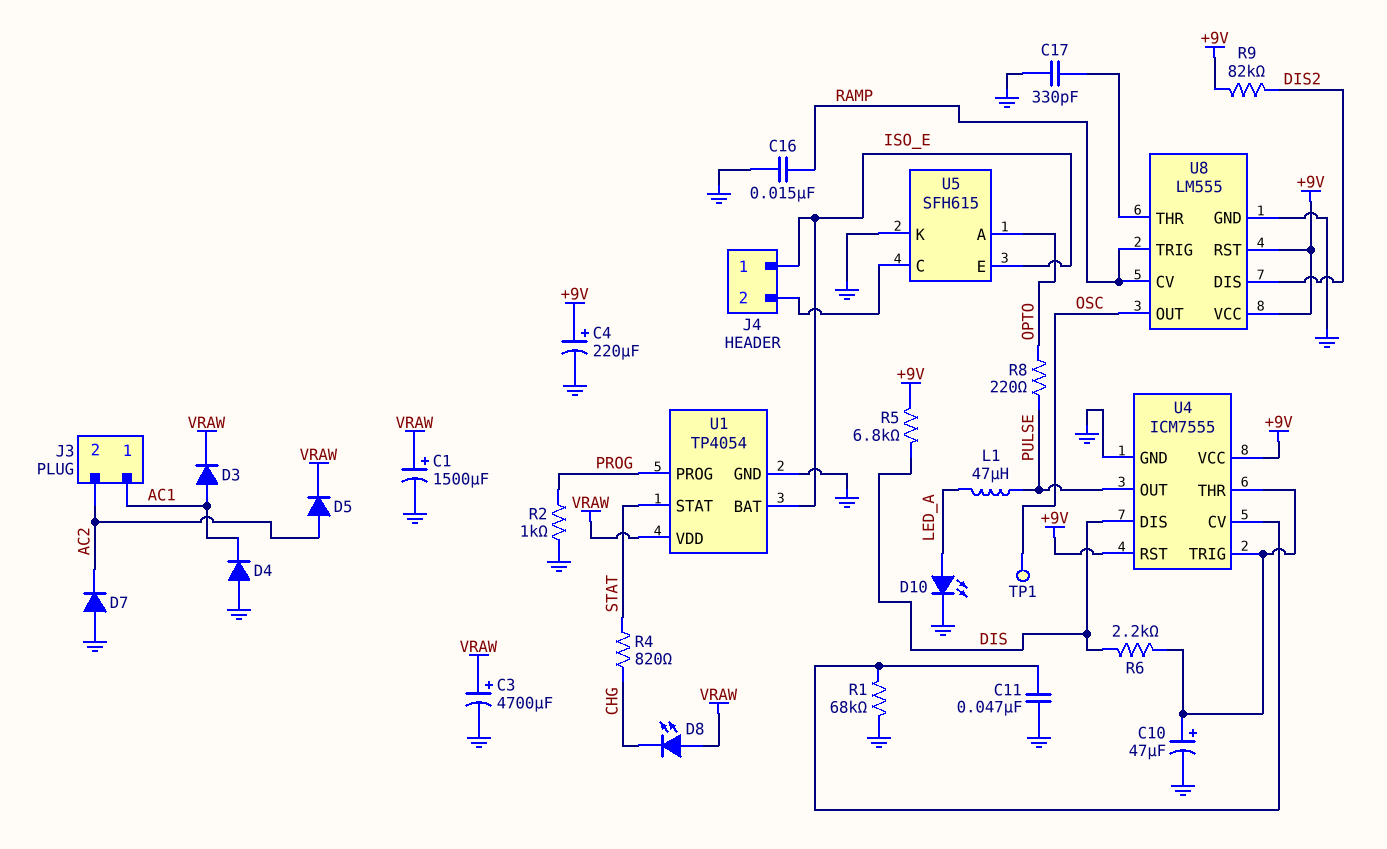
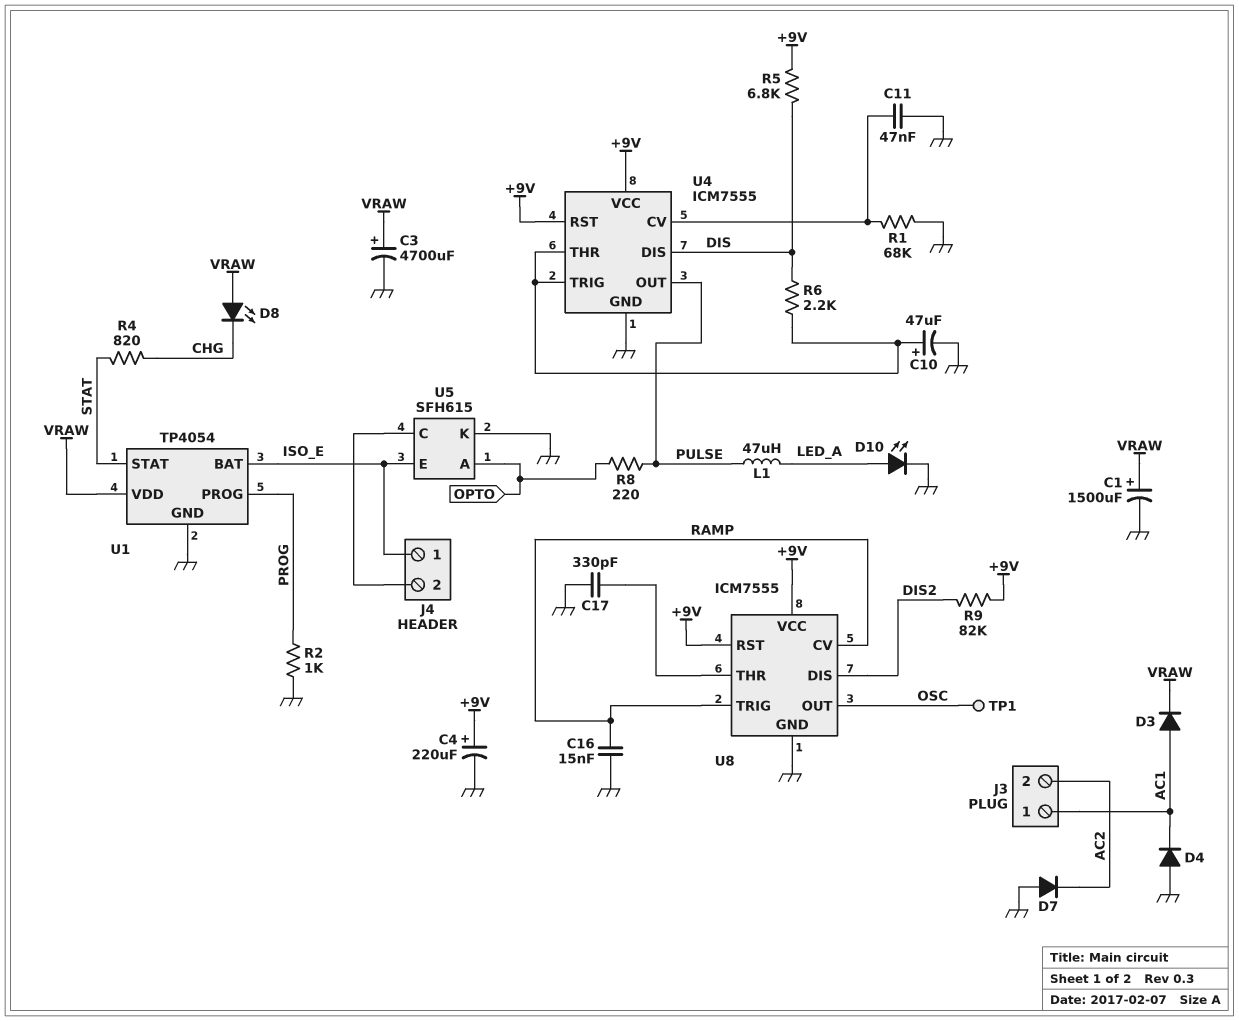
D5: diode (A AC2, K VRAW) -> none
U8: LM555 -> ICM7555

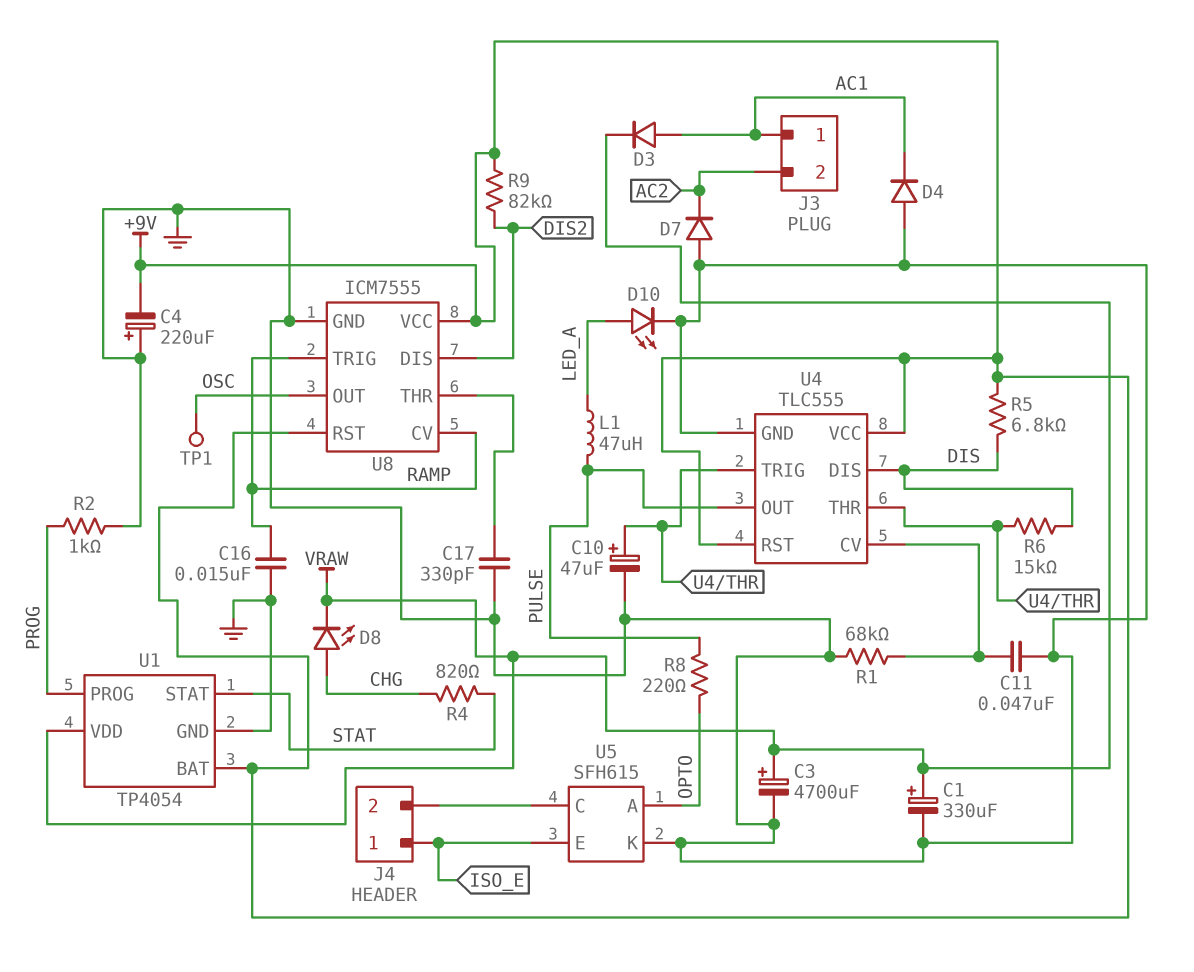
C1: 1500uF (plus VRAW, minus GND) -> 330uF (plus VRAW, minus GND)
C4: 220uF (plus +9V, minus GND) -> 220uF (plus GND, minus +9V)
D8: LED (A VRAW, K CHG) -> LED (A CHG, K VRAW)
R6: 2.2k (DIS, U4/THR) -> 15k (DIS, U4/THR)
U1 pin BAT: ISO_E -> +9V
U4: ICM7555 -> TLC555

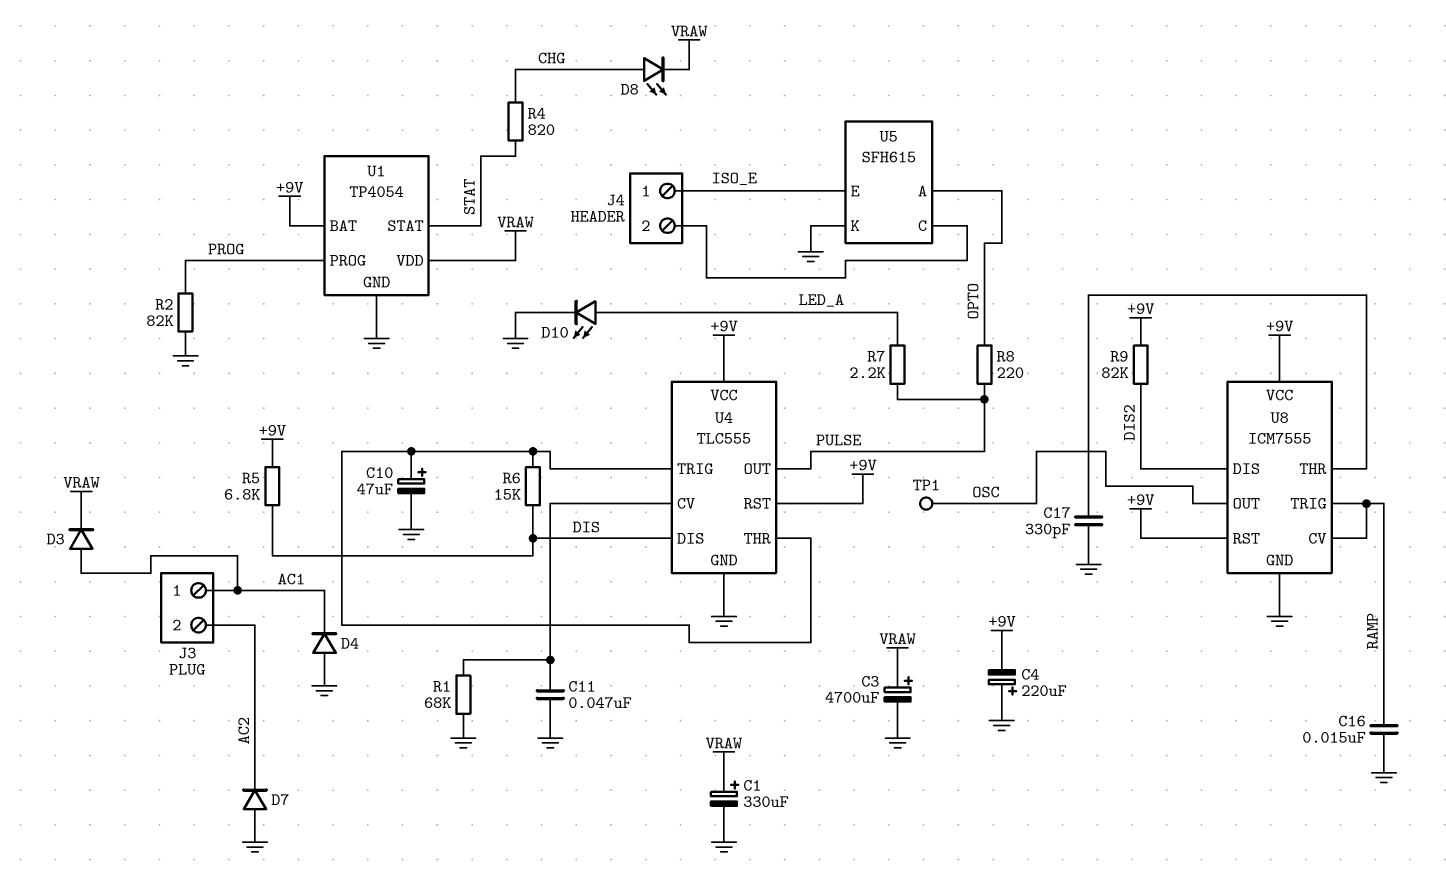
L1: 47uH (LED_A, PULSE) -> none
R2: 1k (GND, PROG) -> 82k (GND, PROG)
R7: none -> 2.2k (LED_A, PULSE)

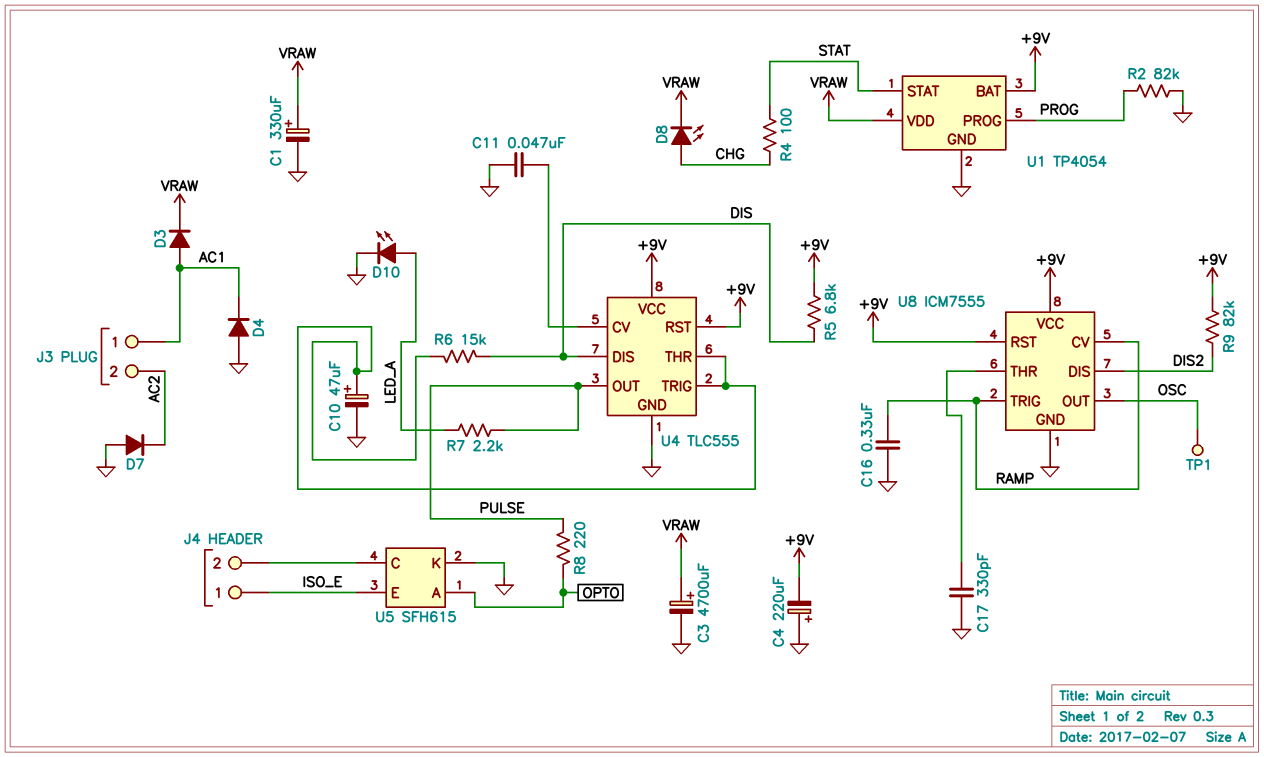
C16: 15nF (GND, RAMP) -> 330nF (GND, RAMP)
R1: 68k (GND, U4/CV) -> none
R4: 820 (CHG, STAT) -> 100 (CHG, STAT)

